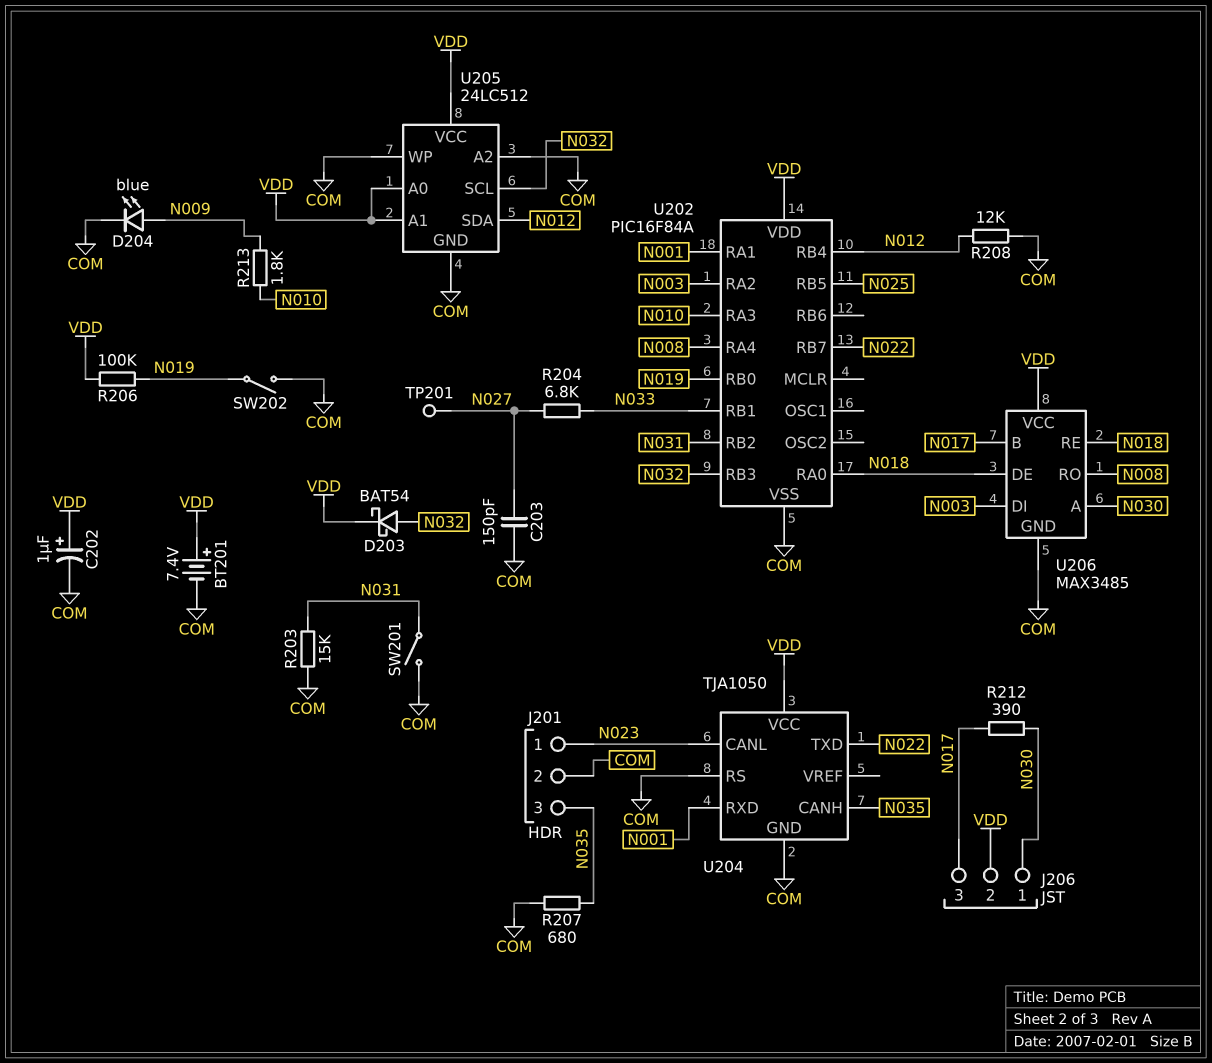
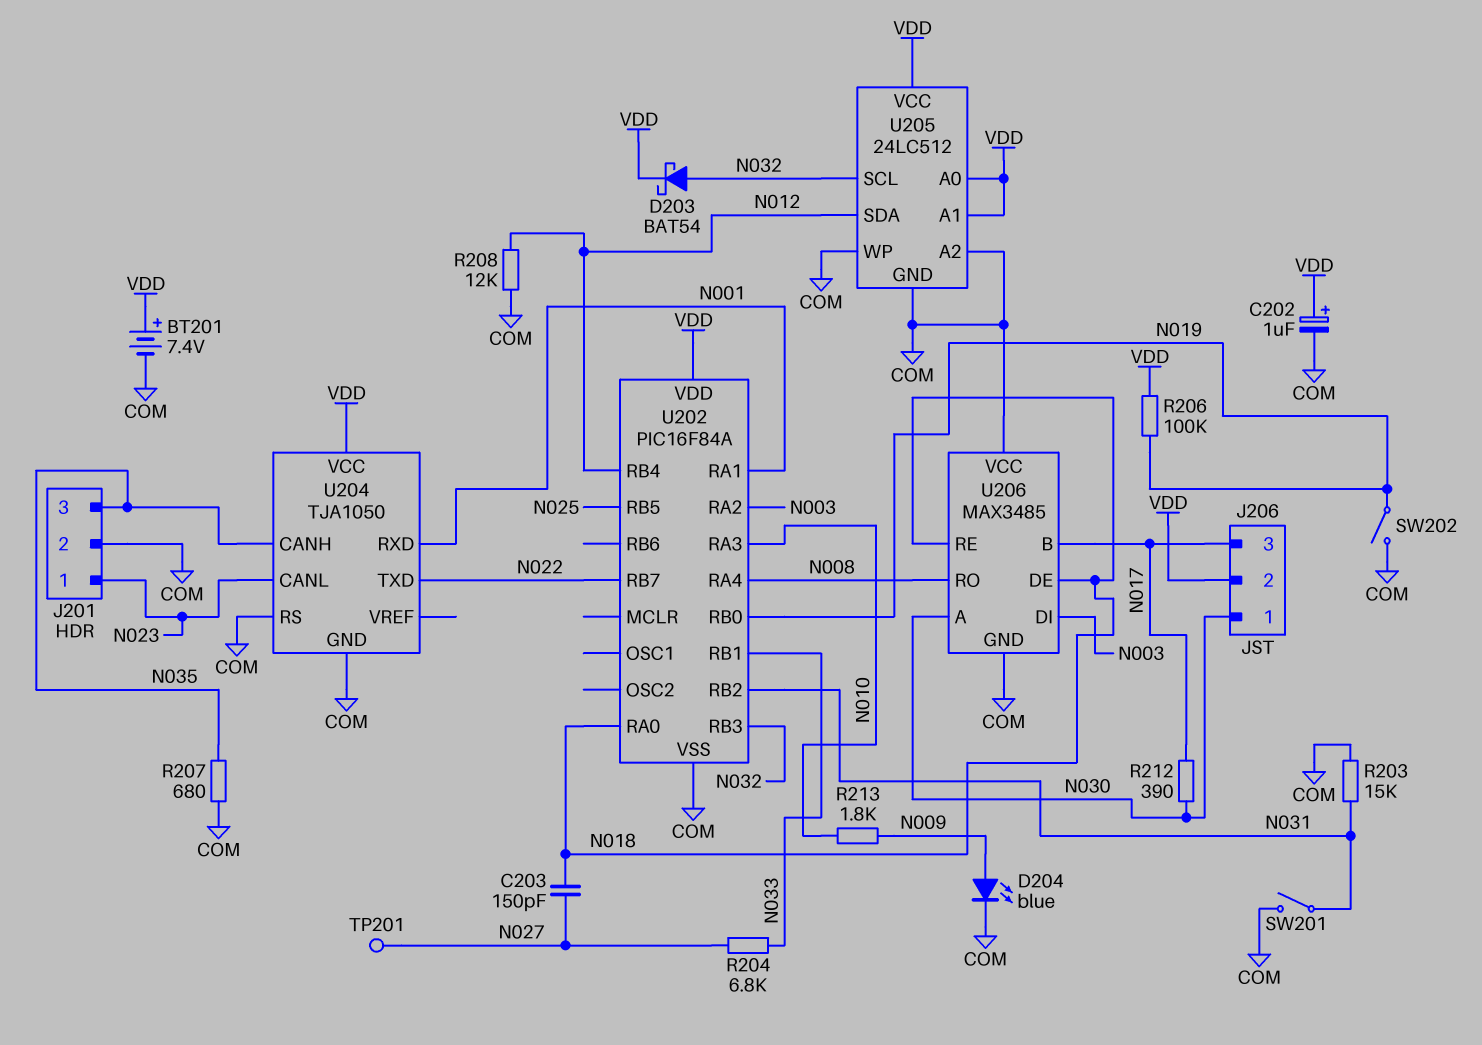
C203: 150pF (COM, N027) -> 150pF (N018, N027)
U206 pin VCC: VDD -> COM

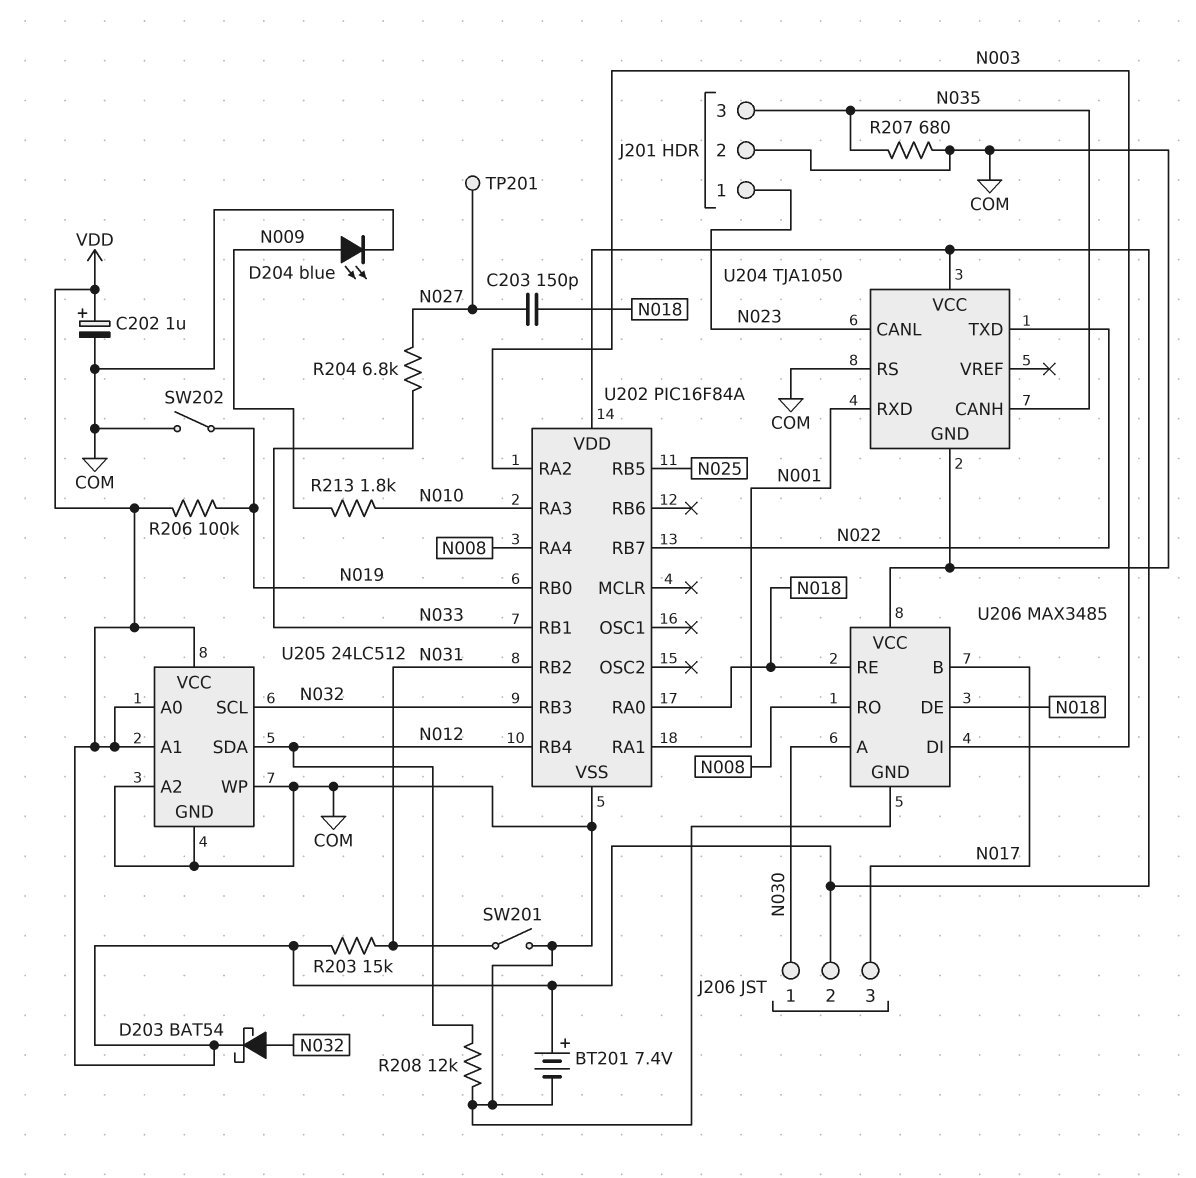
R203: 15k (COM, N031) -> 15k (N031, VDD)
R212: 390 (N017, N030) -> none

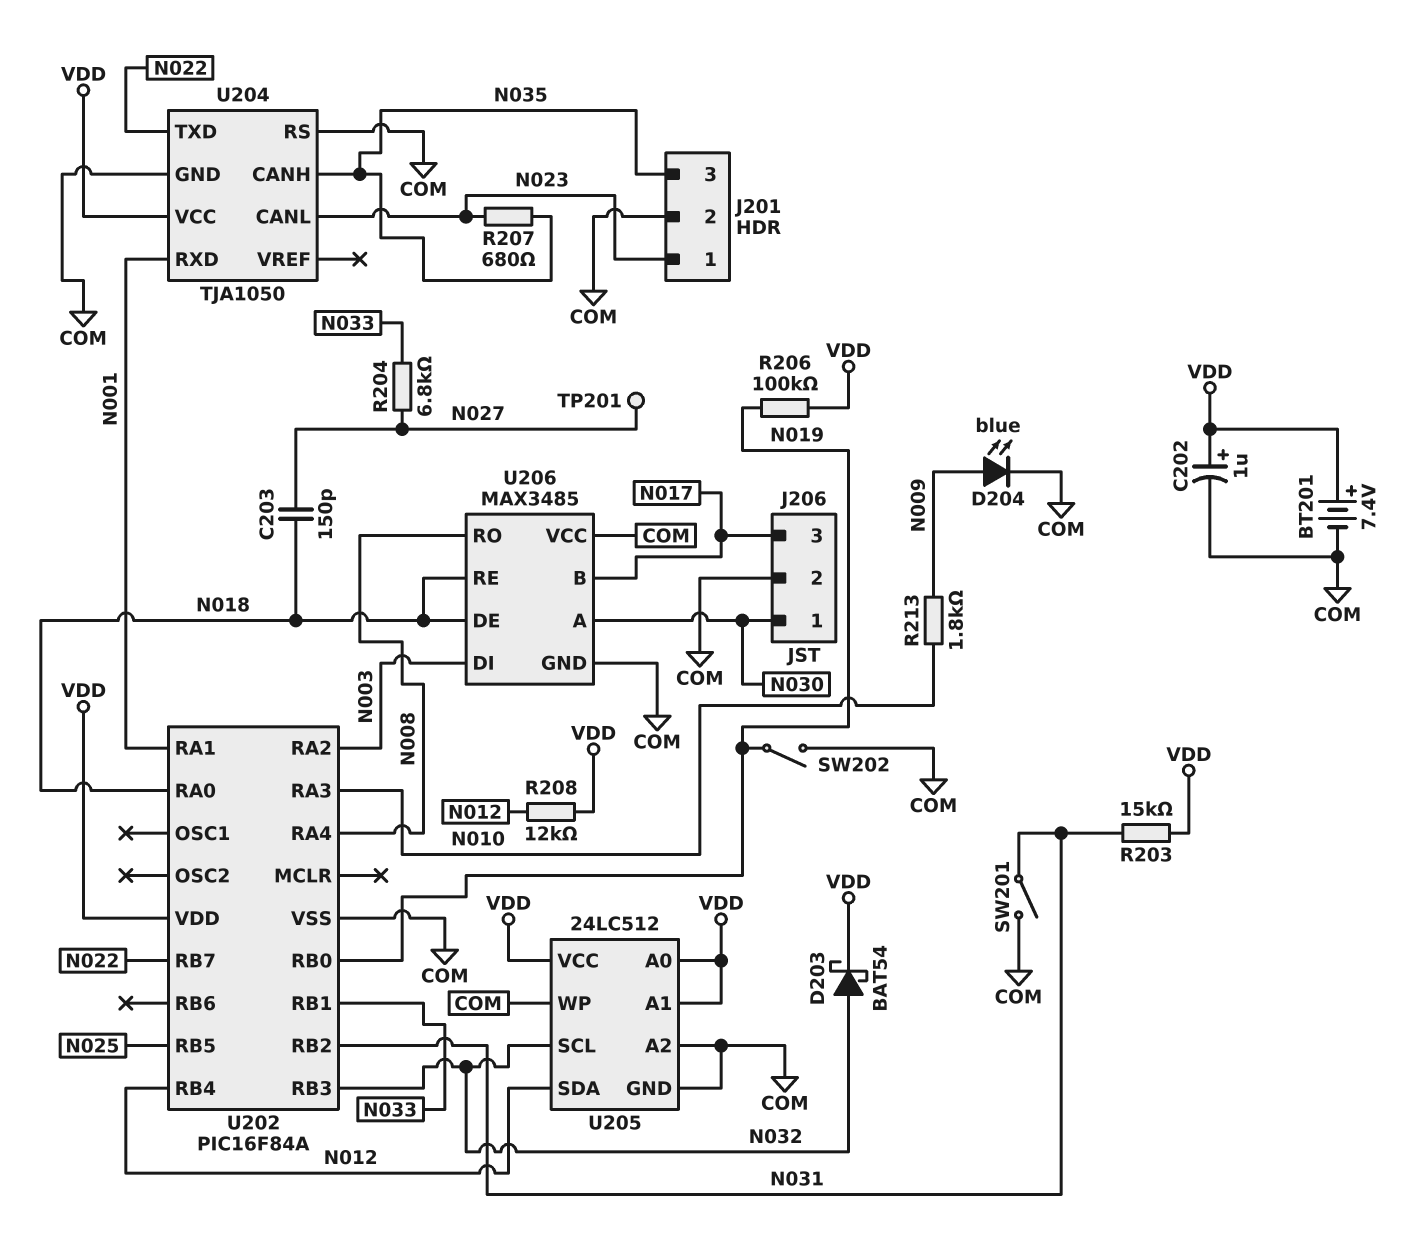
J206 pin 2: VDD -> COM
R207: 680 (COM, N035) -> 680 (N023, N035)
R208: 12k (COM, N012) -> 12k (N012, VDD)

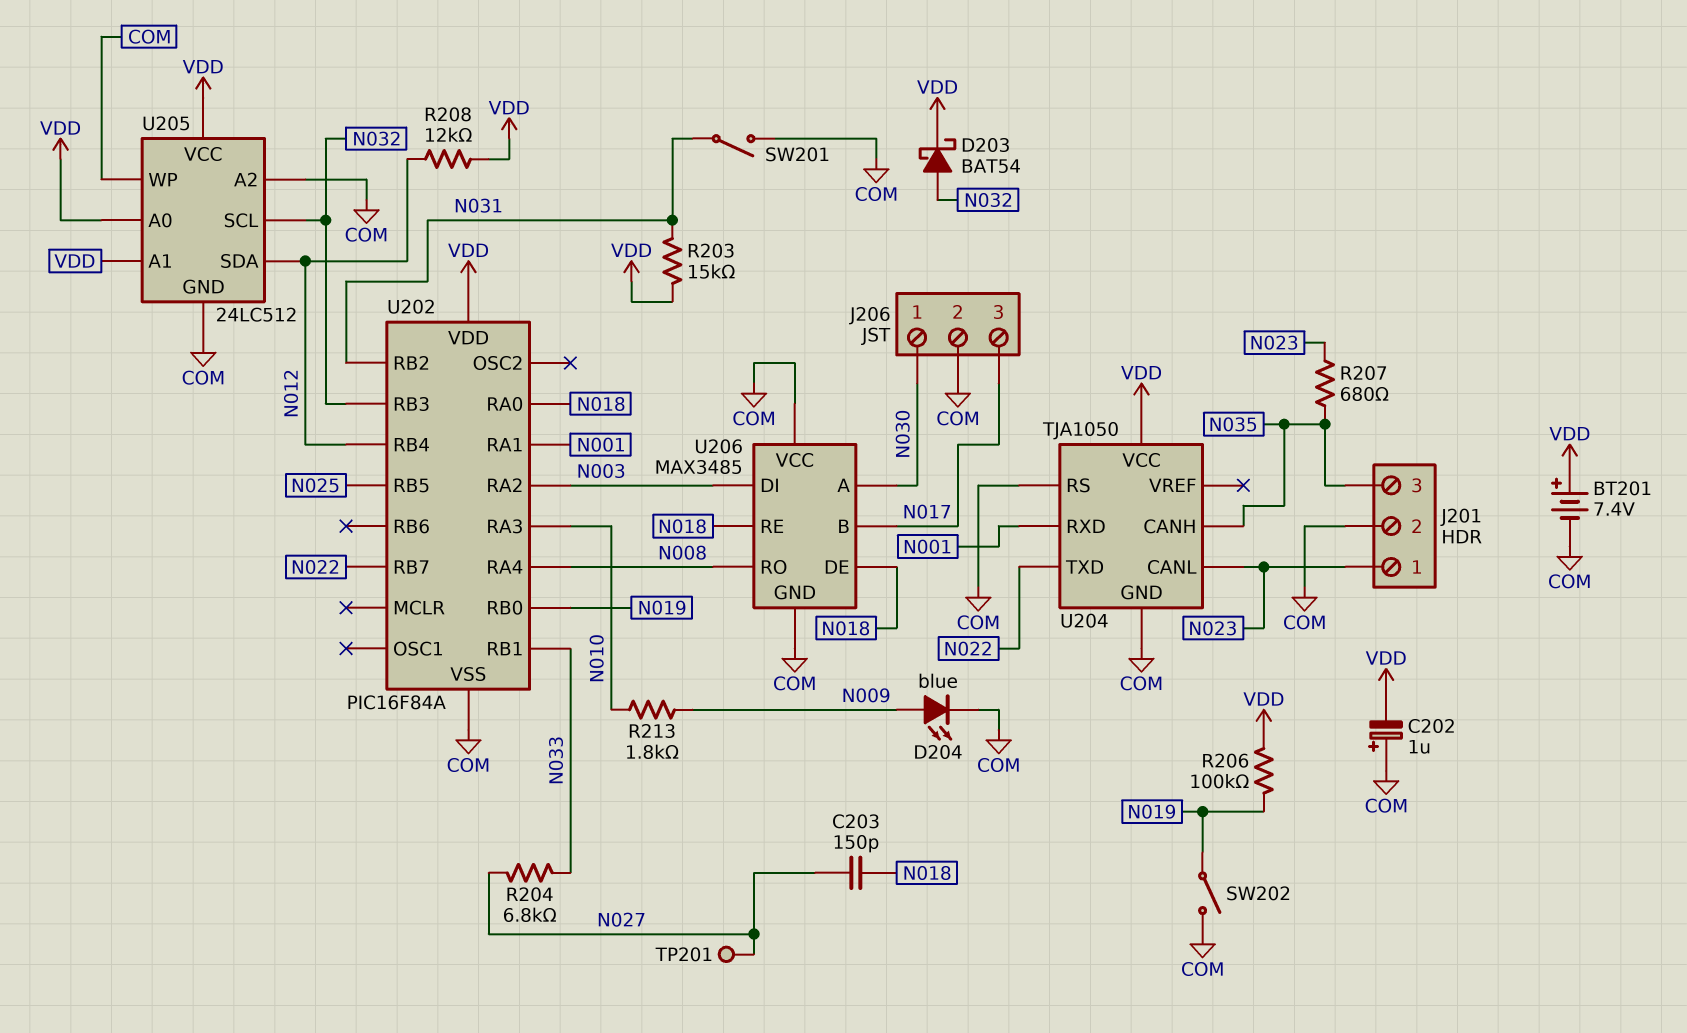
C202: 1uF (plus VDD, minus COM) -> 1uF (plus COM, minus VDD)

